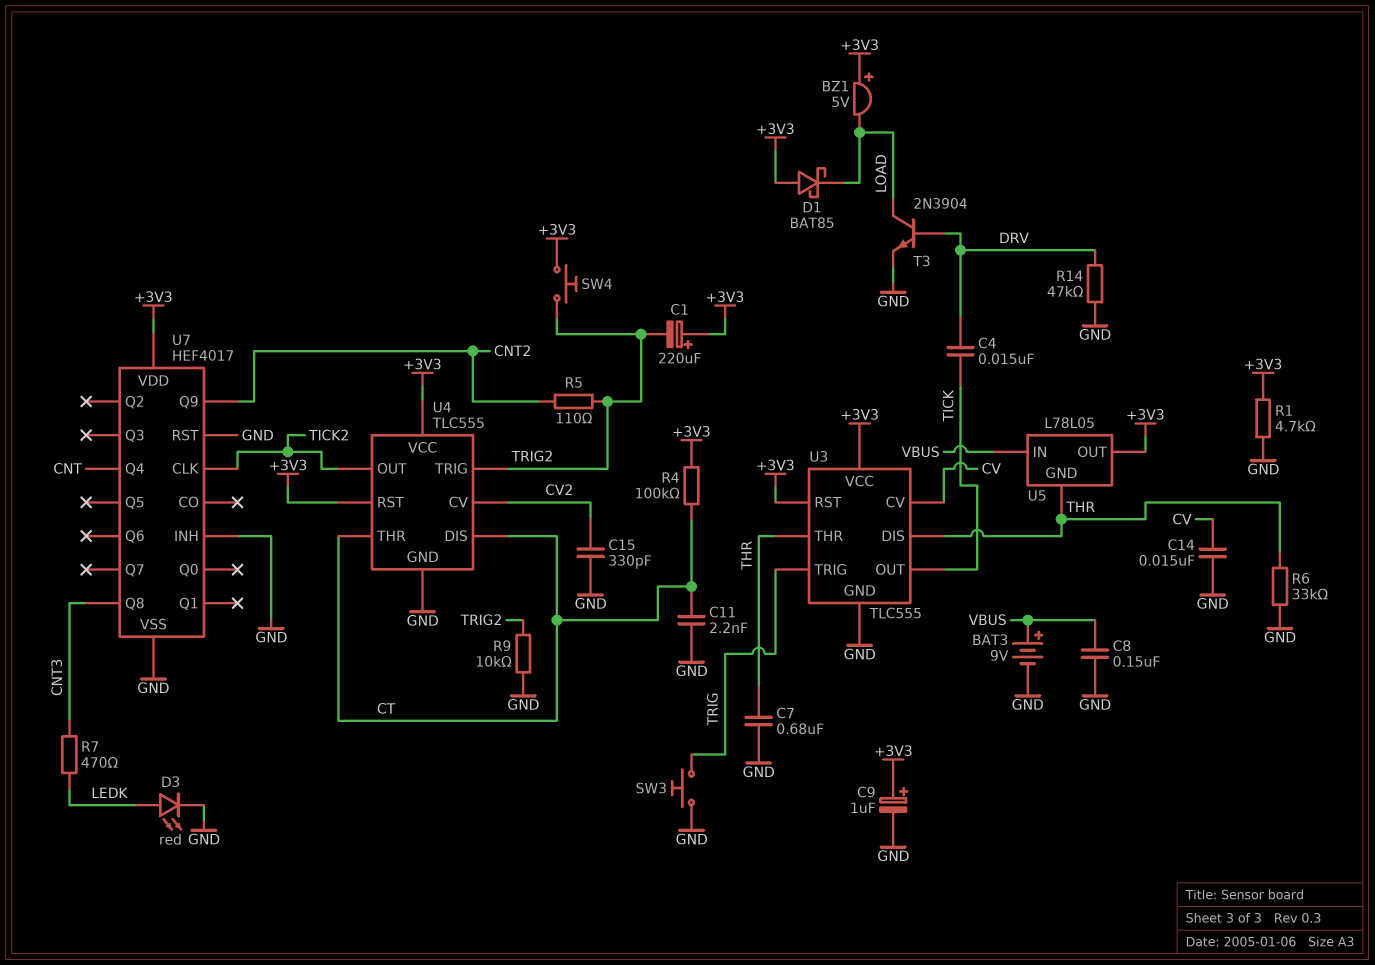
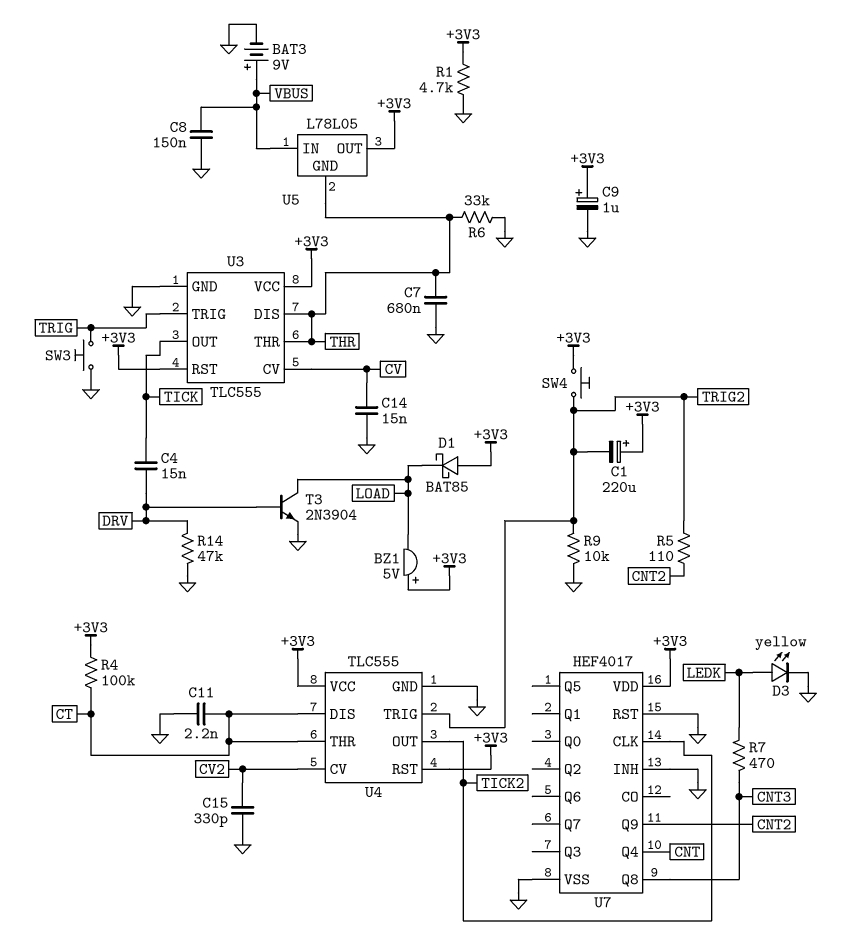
D3: LED red (A LEDK, K GND) -> LED yellow (A LEDK, K GND)

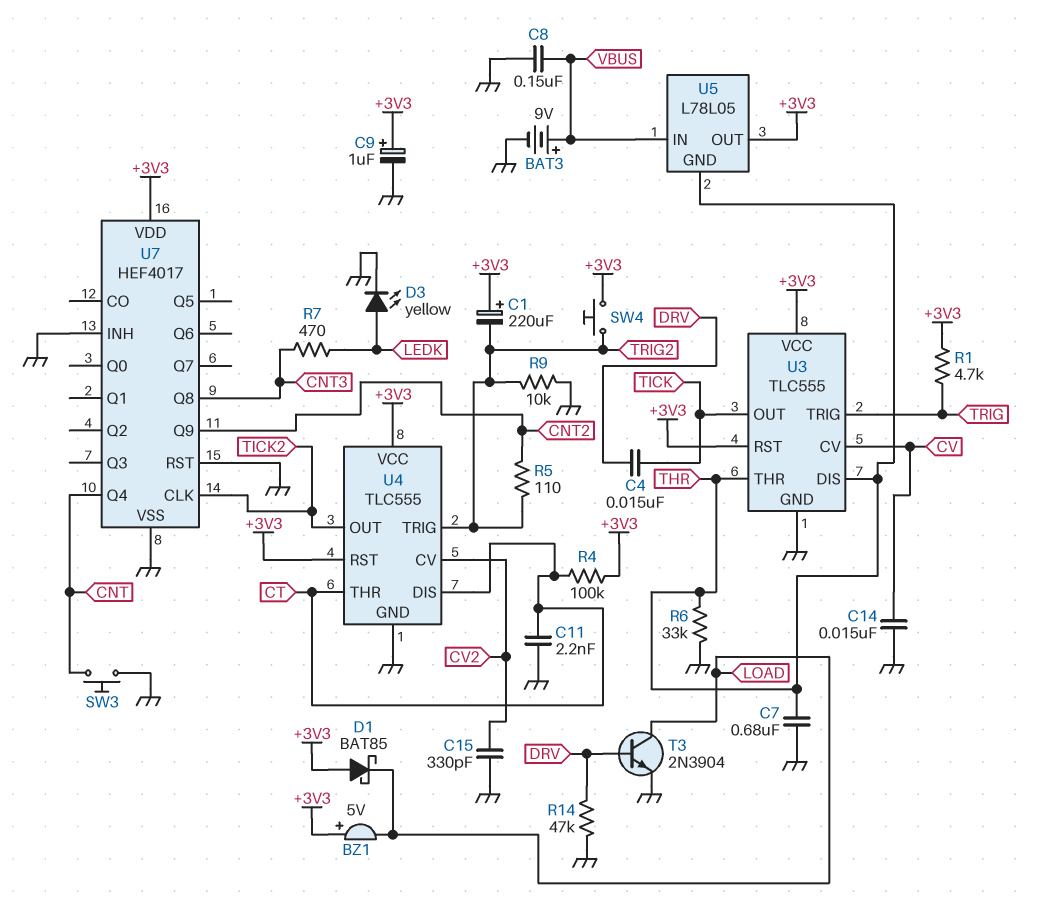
R1: 4.7k (+3V3, GND) -> 4.7k (+3V3, TRIG)
SW3: button (GND, TRIG) -> button (CNT, GND)

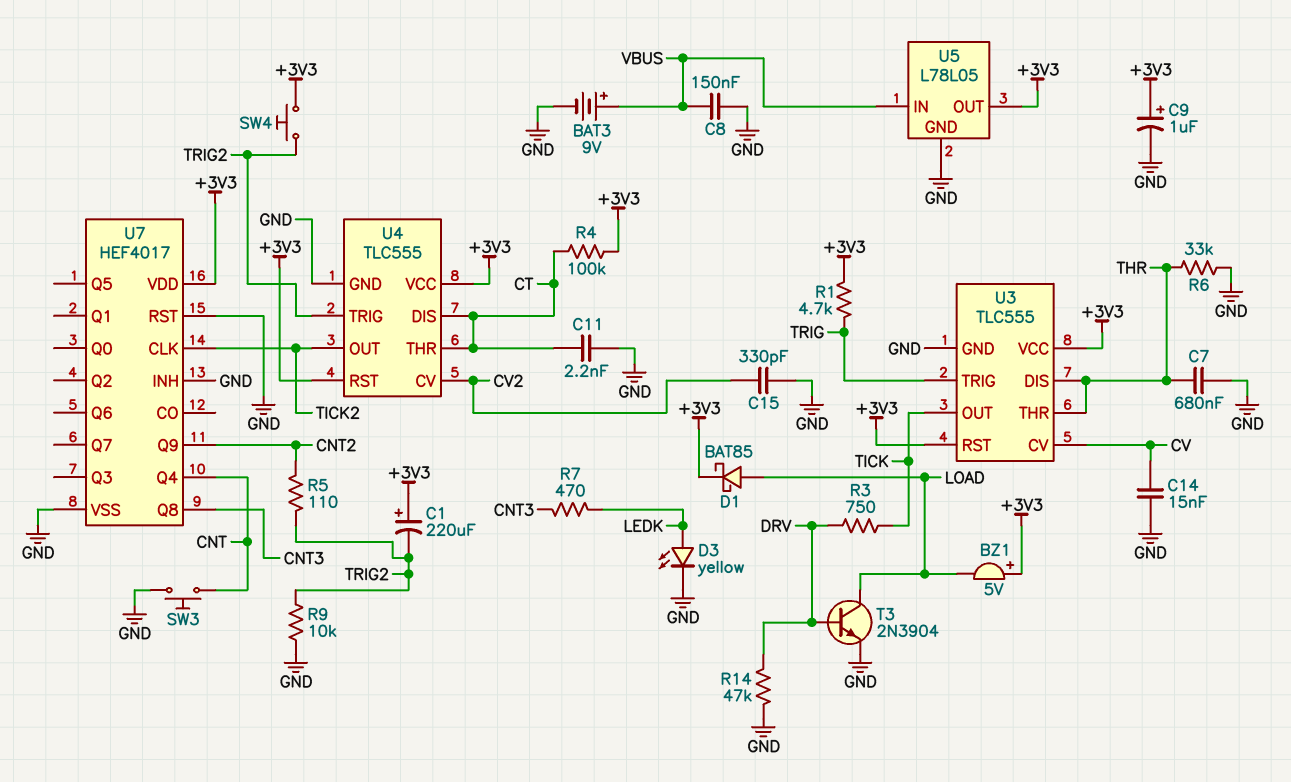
C4: 15nF (DRV, TICK) -> none
D1: schottky BAT85 (A +3V3, K LOAD) -> schottky BAT85 (A LOAD, K +3V3)
R3: none -> 750 (DRV, TICK)
U5 pin GND: THR -> GND

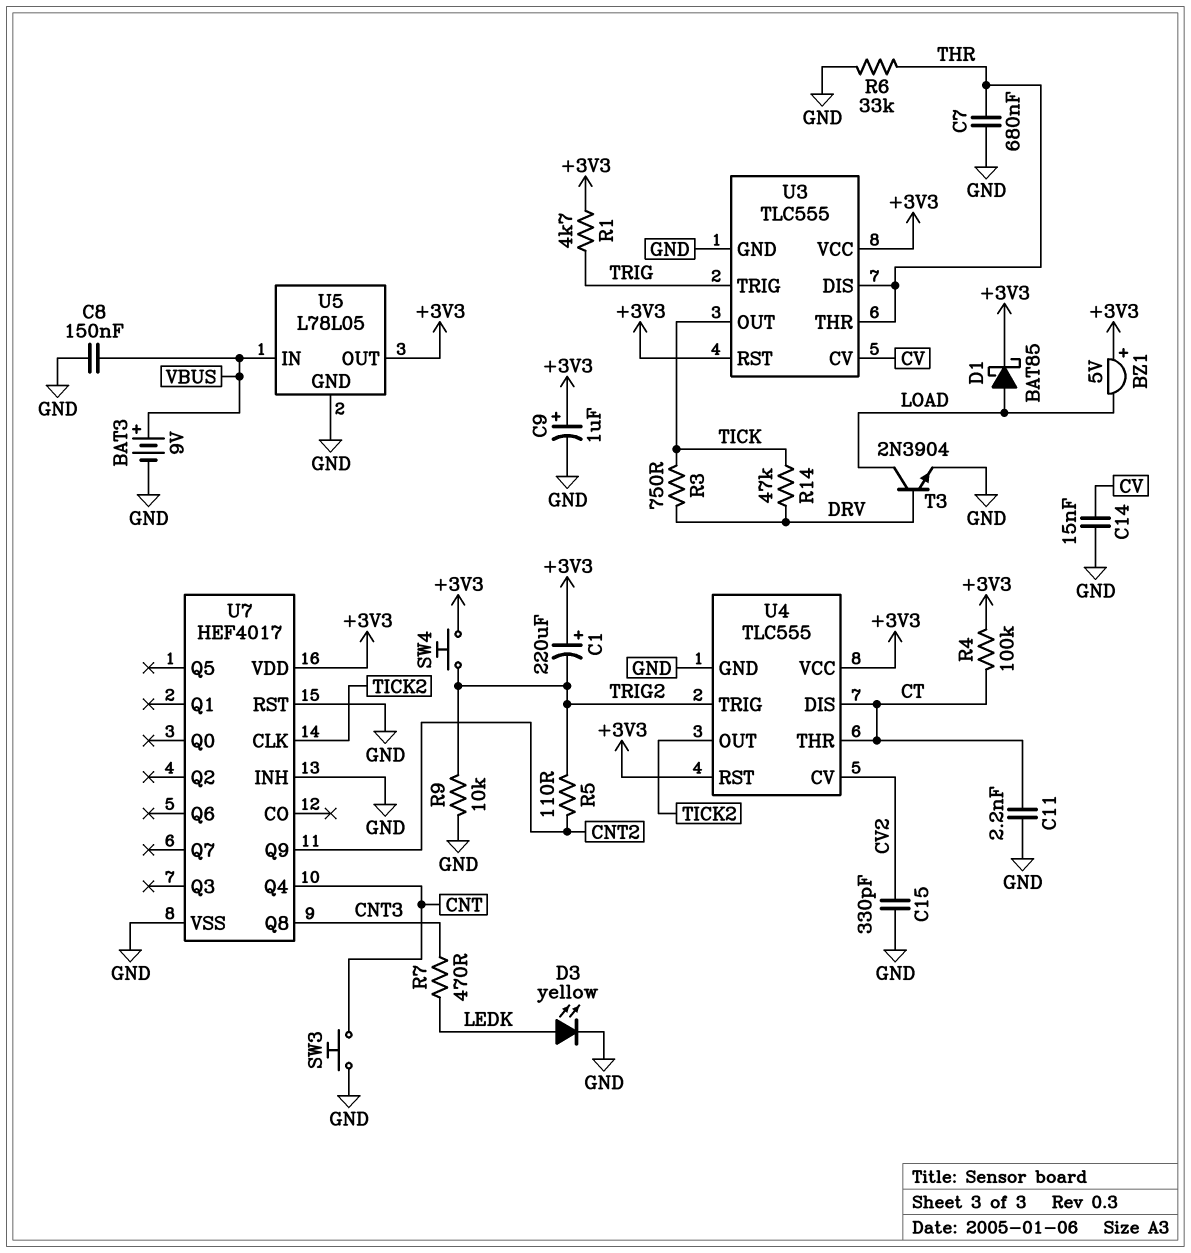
R14: 47k (DRV, GND) -> 47k (DRV, TICK)

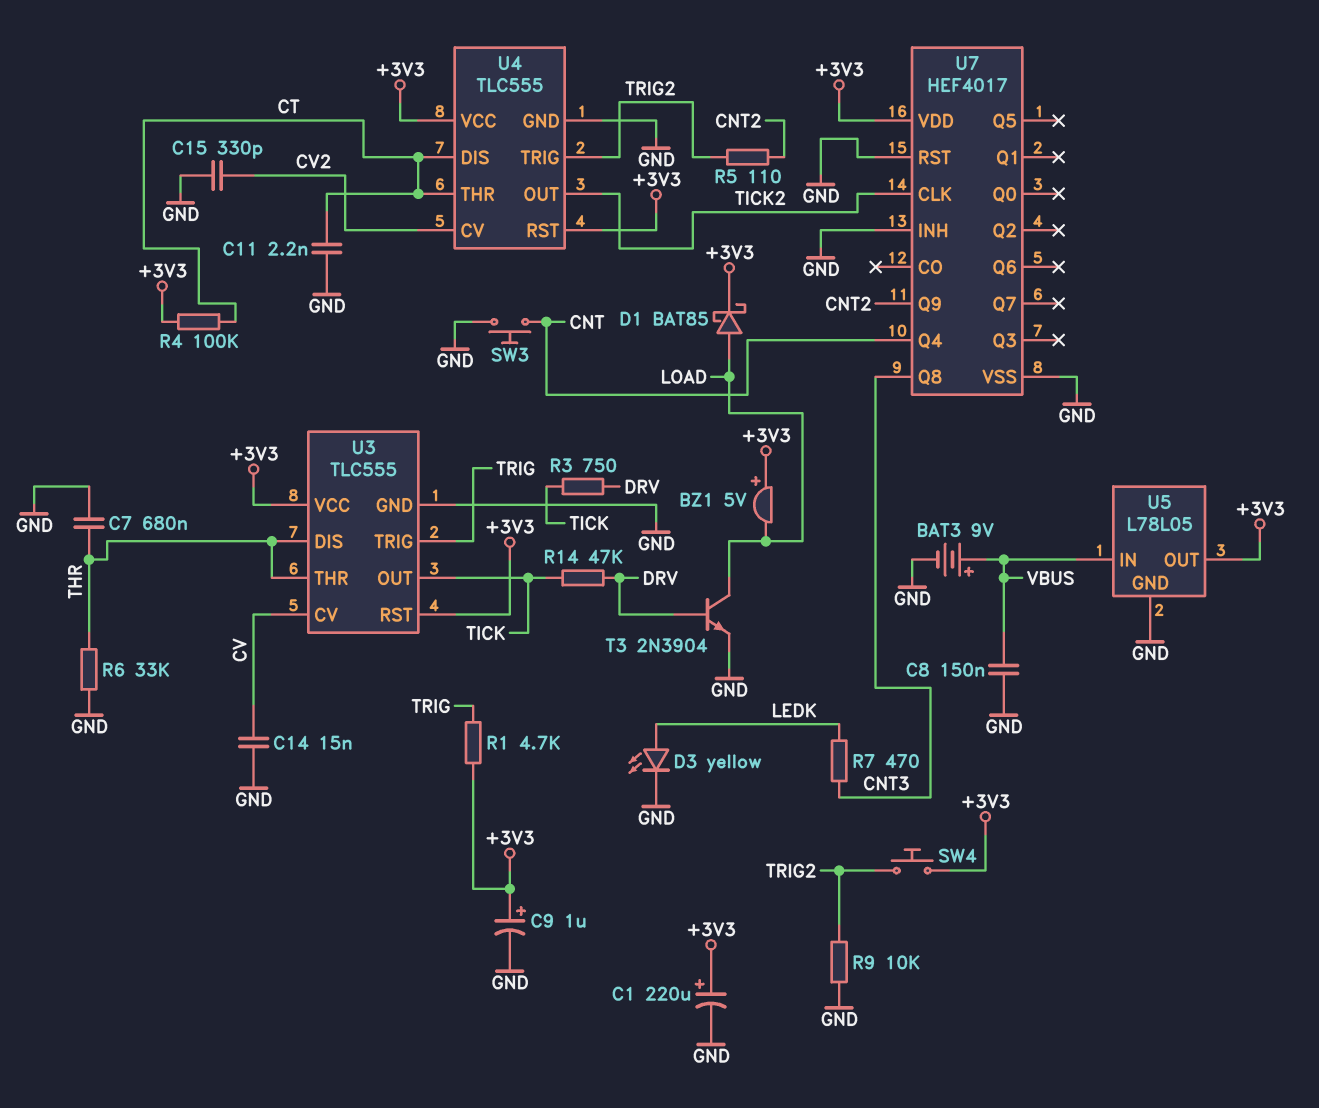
C1: 220uF (plus +3V3, minus TRIG2) -> 220uF (plus +3V3, minus GND)

